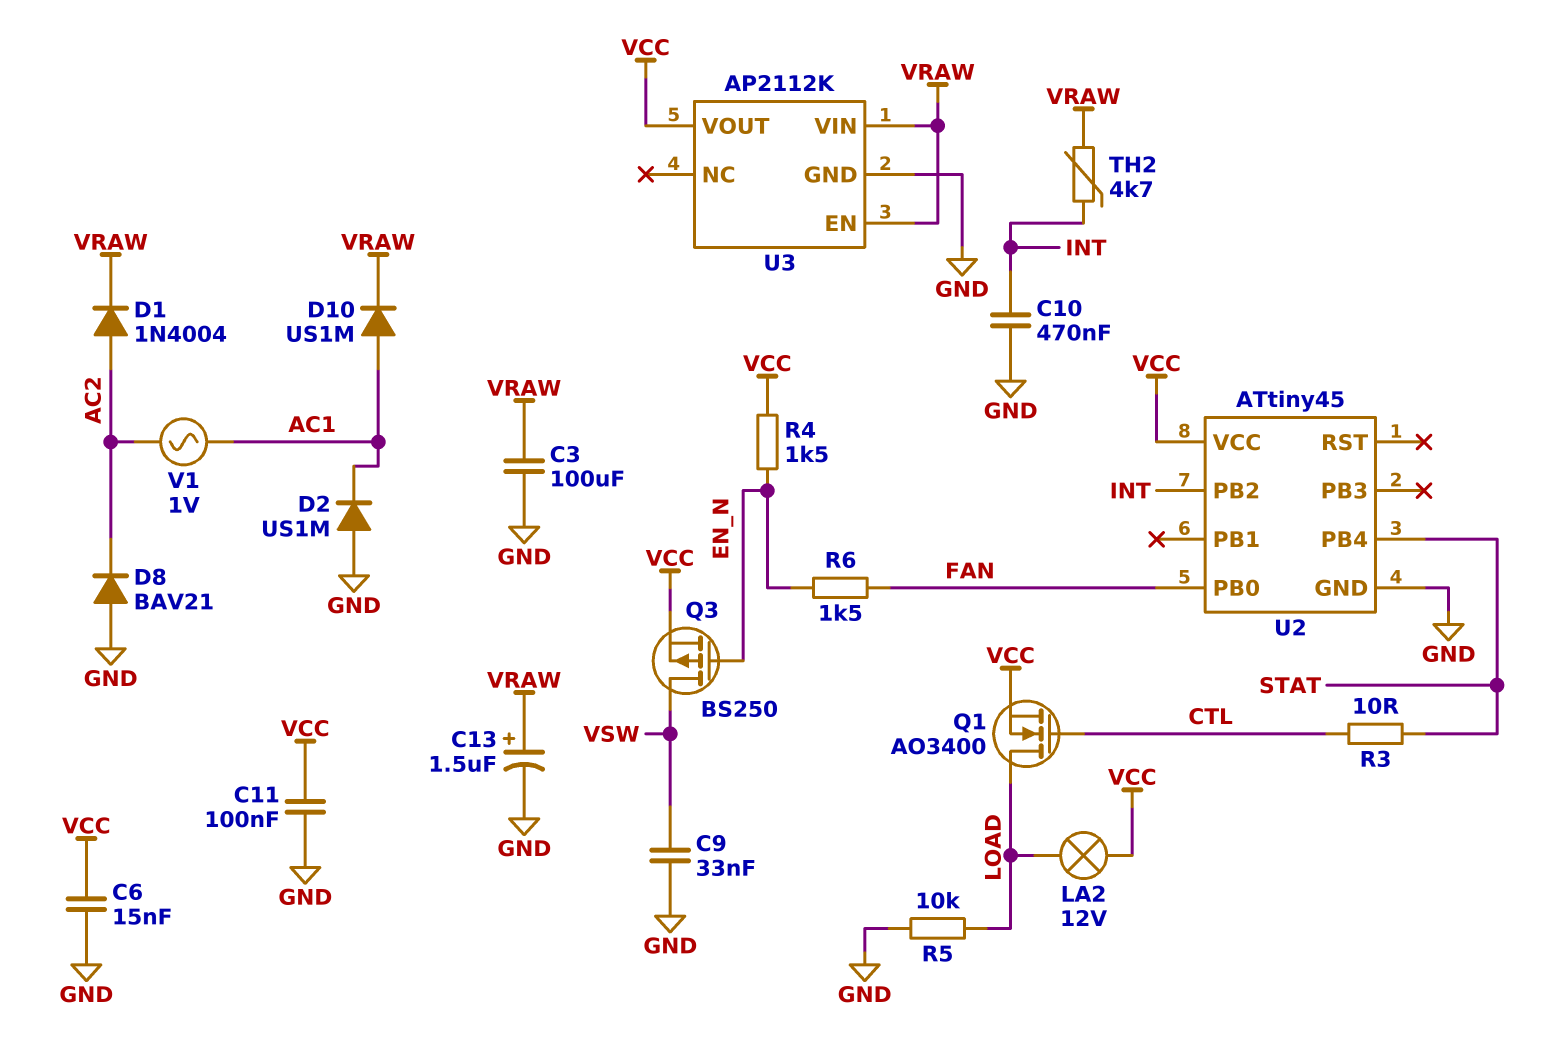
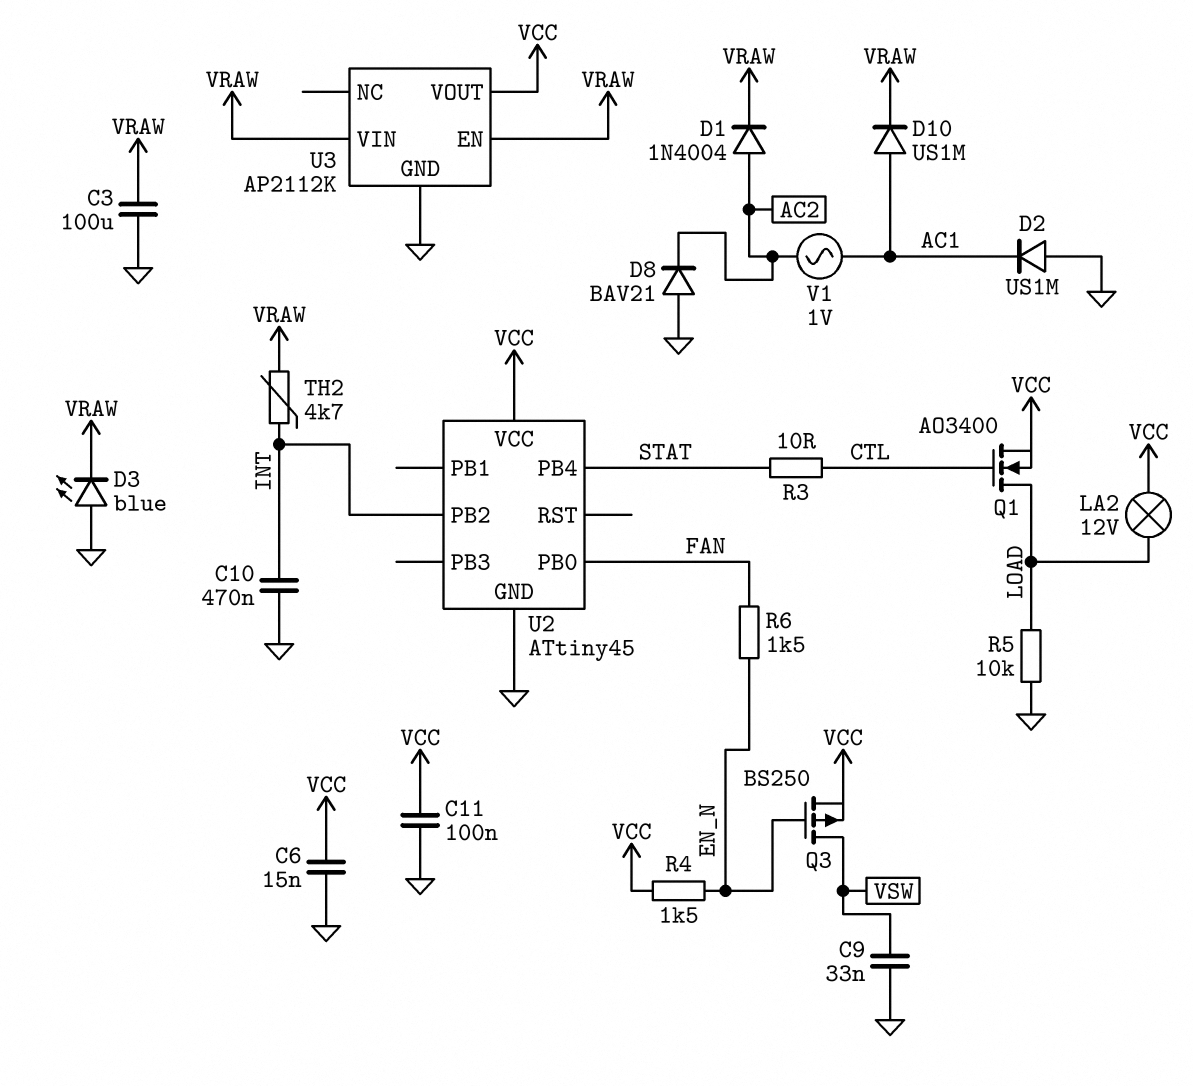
C13: 1.5uF (plus VRAW, minus GND) -> none
D3: none -> LED blue (A GND, K VRAW)

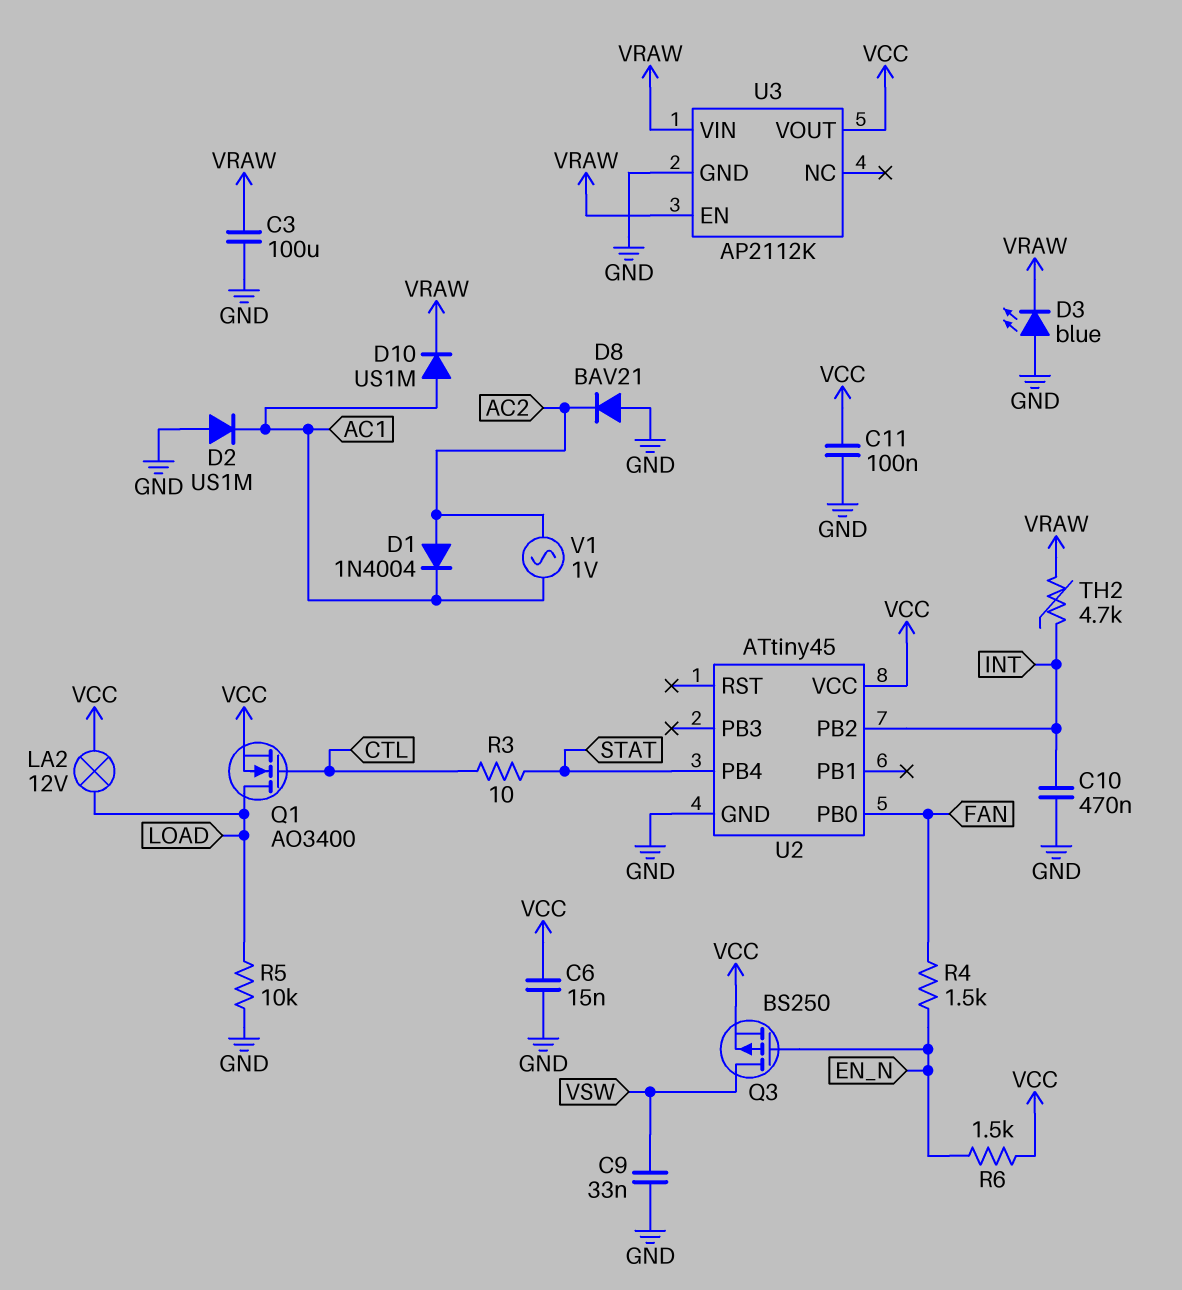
D1: diode 1N4004 (A AC2, K VRAW) -> diode 1N4004 (A AC2, K AC1)
R4: 1.5k (EN_N, VCC) -> 1.5k (EN_N, FAN)
R6: 1.5k (EN_N, FAN) -> 1.5k (EN_N, VCC)

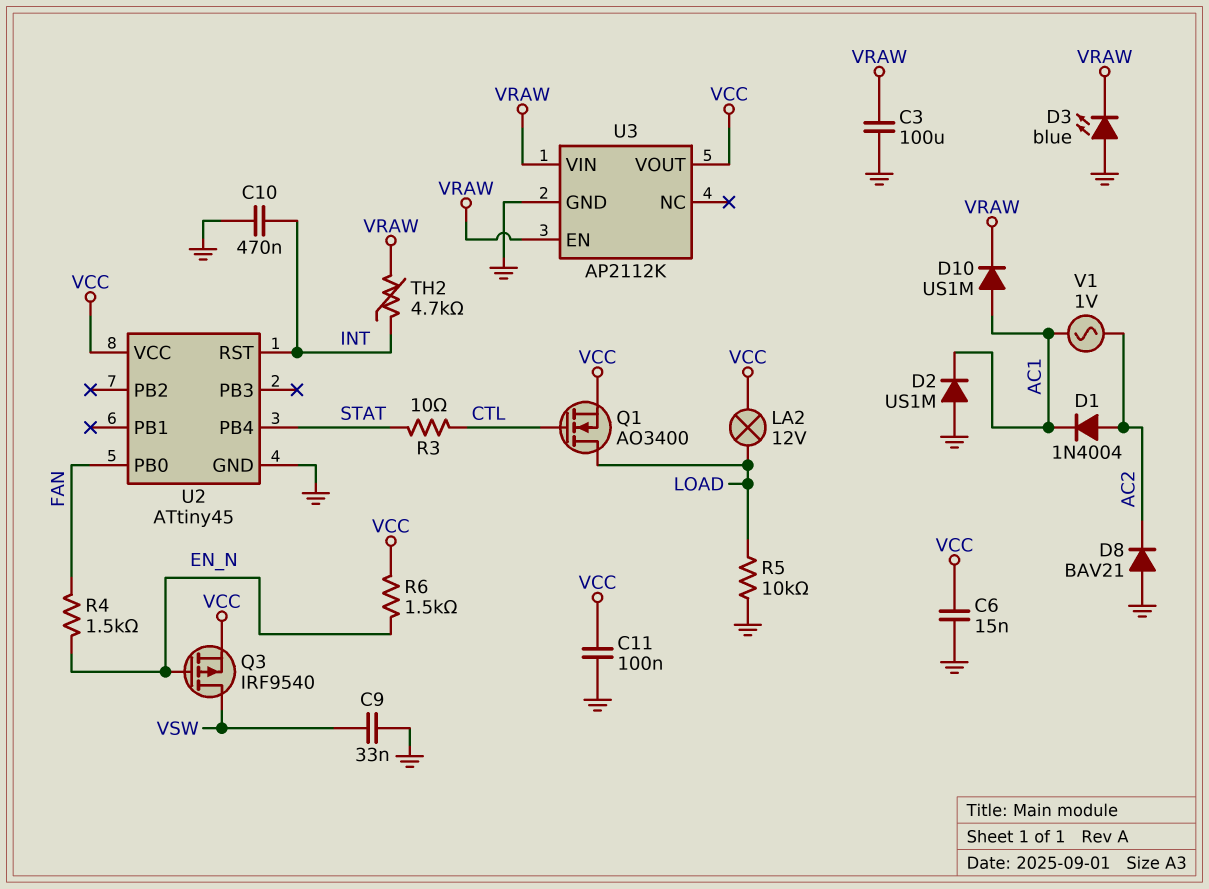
Q3: PMOS BS250 (G EN_N, D VSW, S VCC) -> PMOS IRF9540 (G EN_N, D VSW, S VCC)
U2 pin PB2: INT -> none
U2 pin RST: none -> INT

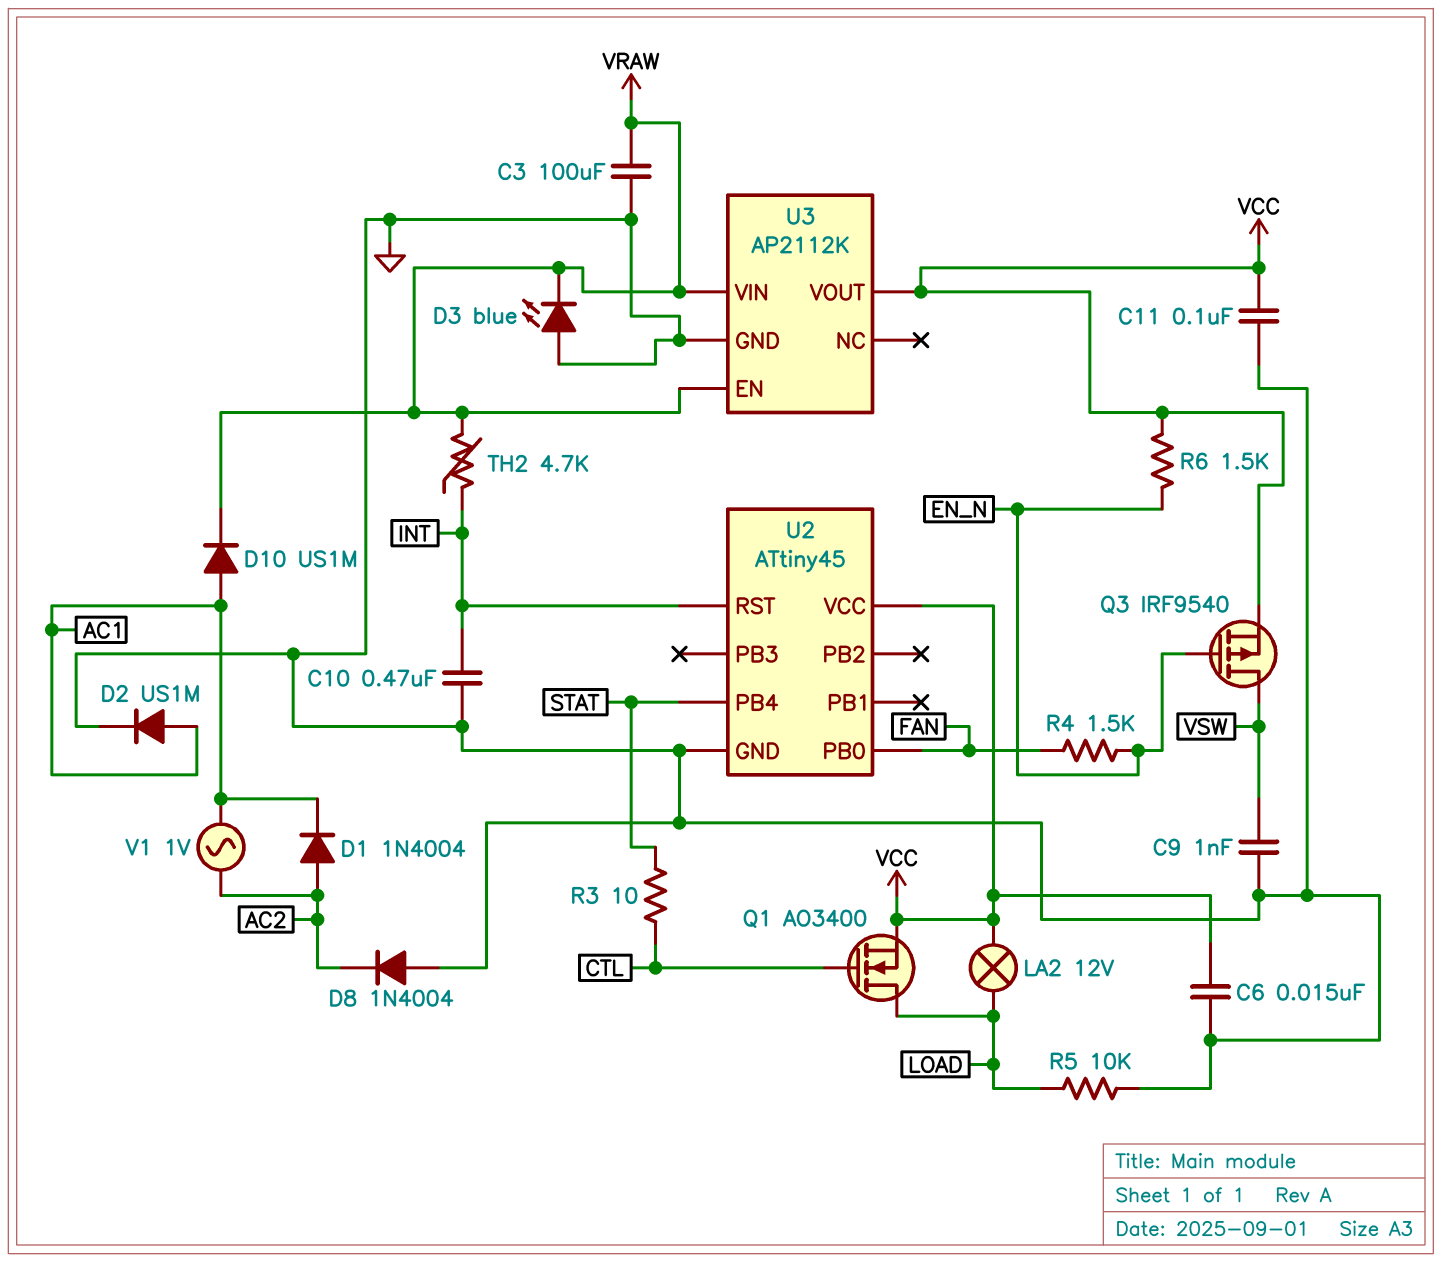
C9: 33nF (GND, VSW) -> 1nF (GND, VSW)
D2: diode US1M (A GND, K AC1) -> diode US1M (A AC1, K GND)
D8: diode BAV21 (A GND, K AC2) -> diode 1N4004 (A GND, K AC2)

